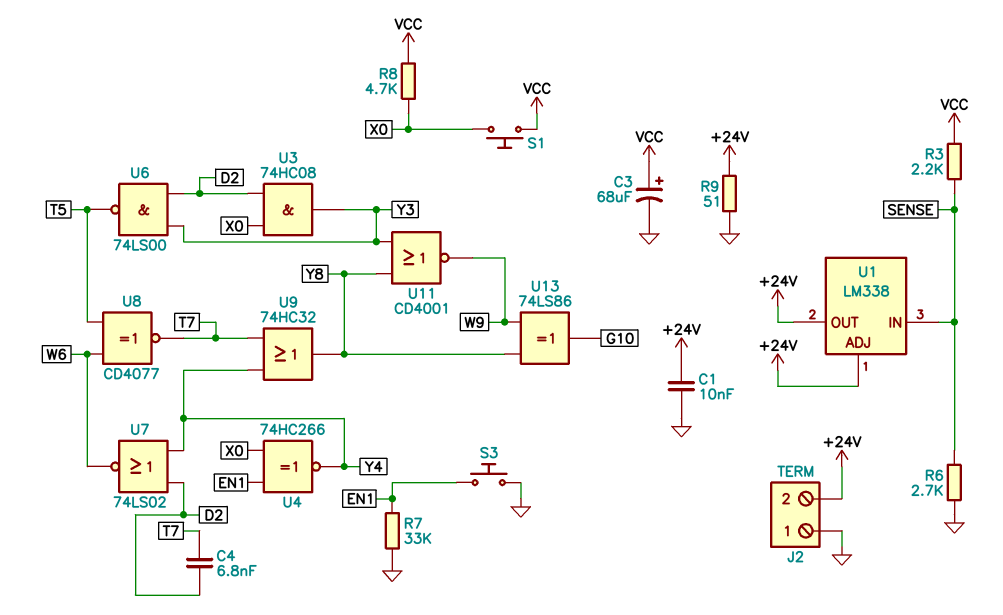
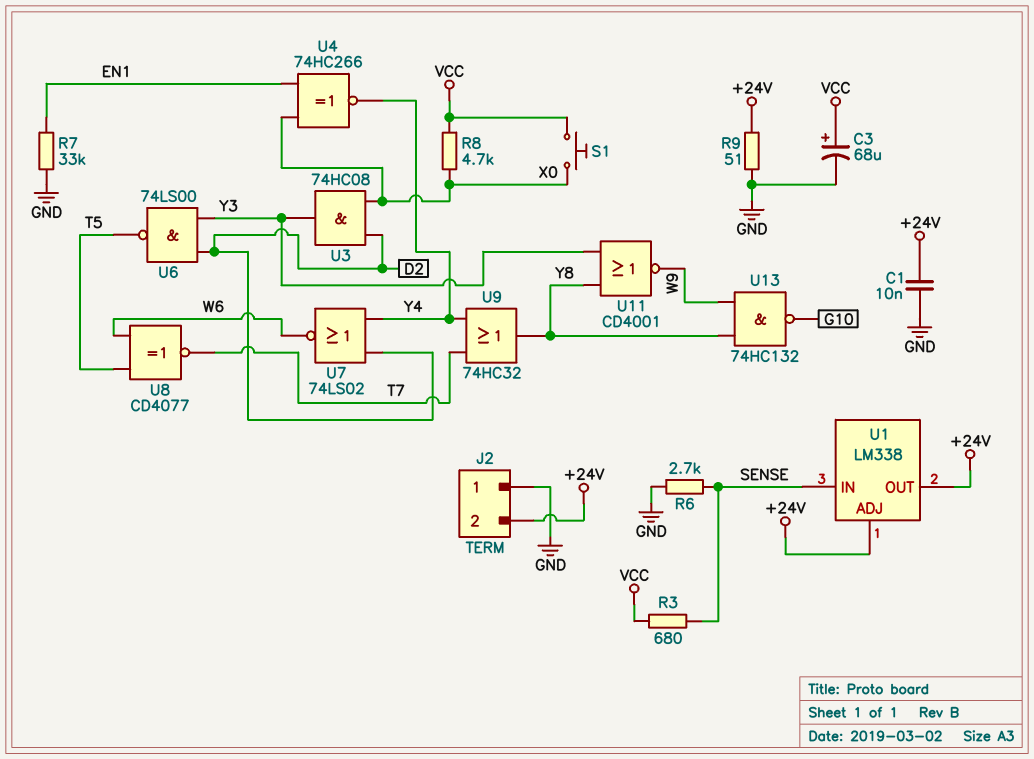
C4: 6.8nF (D2, T7) -> none
R3: 2.2k (SENSE, VCC) -> 680 (SENSE, VCC)
S3: button (EN1, GND) -> none
U13: XOR 74LS86 (in W9, in Y8, out G10) -> NAND 74HC132 (in W9, in Y8, out G10)

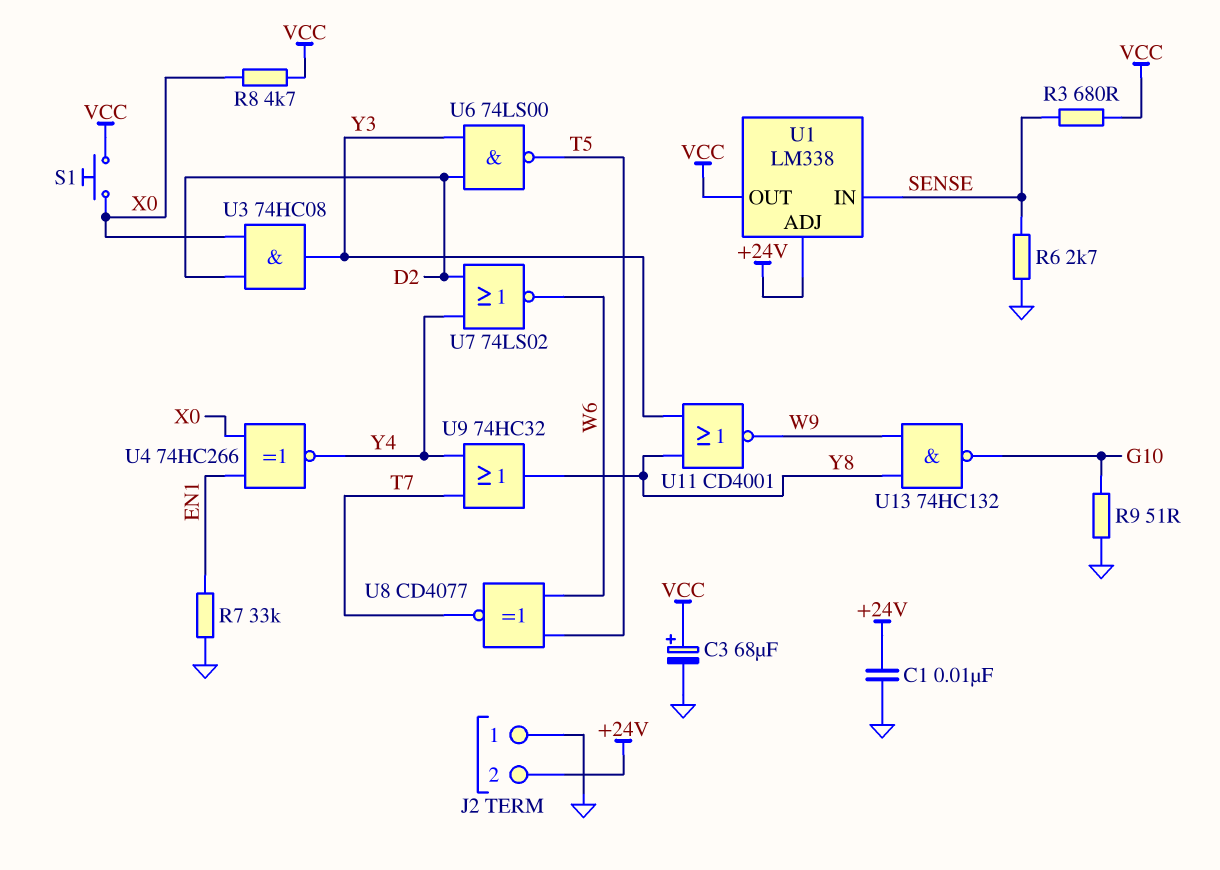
R9: 51 (+24V, GND) -> 51 (G10, GND)
U1 pin OUT: +24V -> VCC

